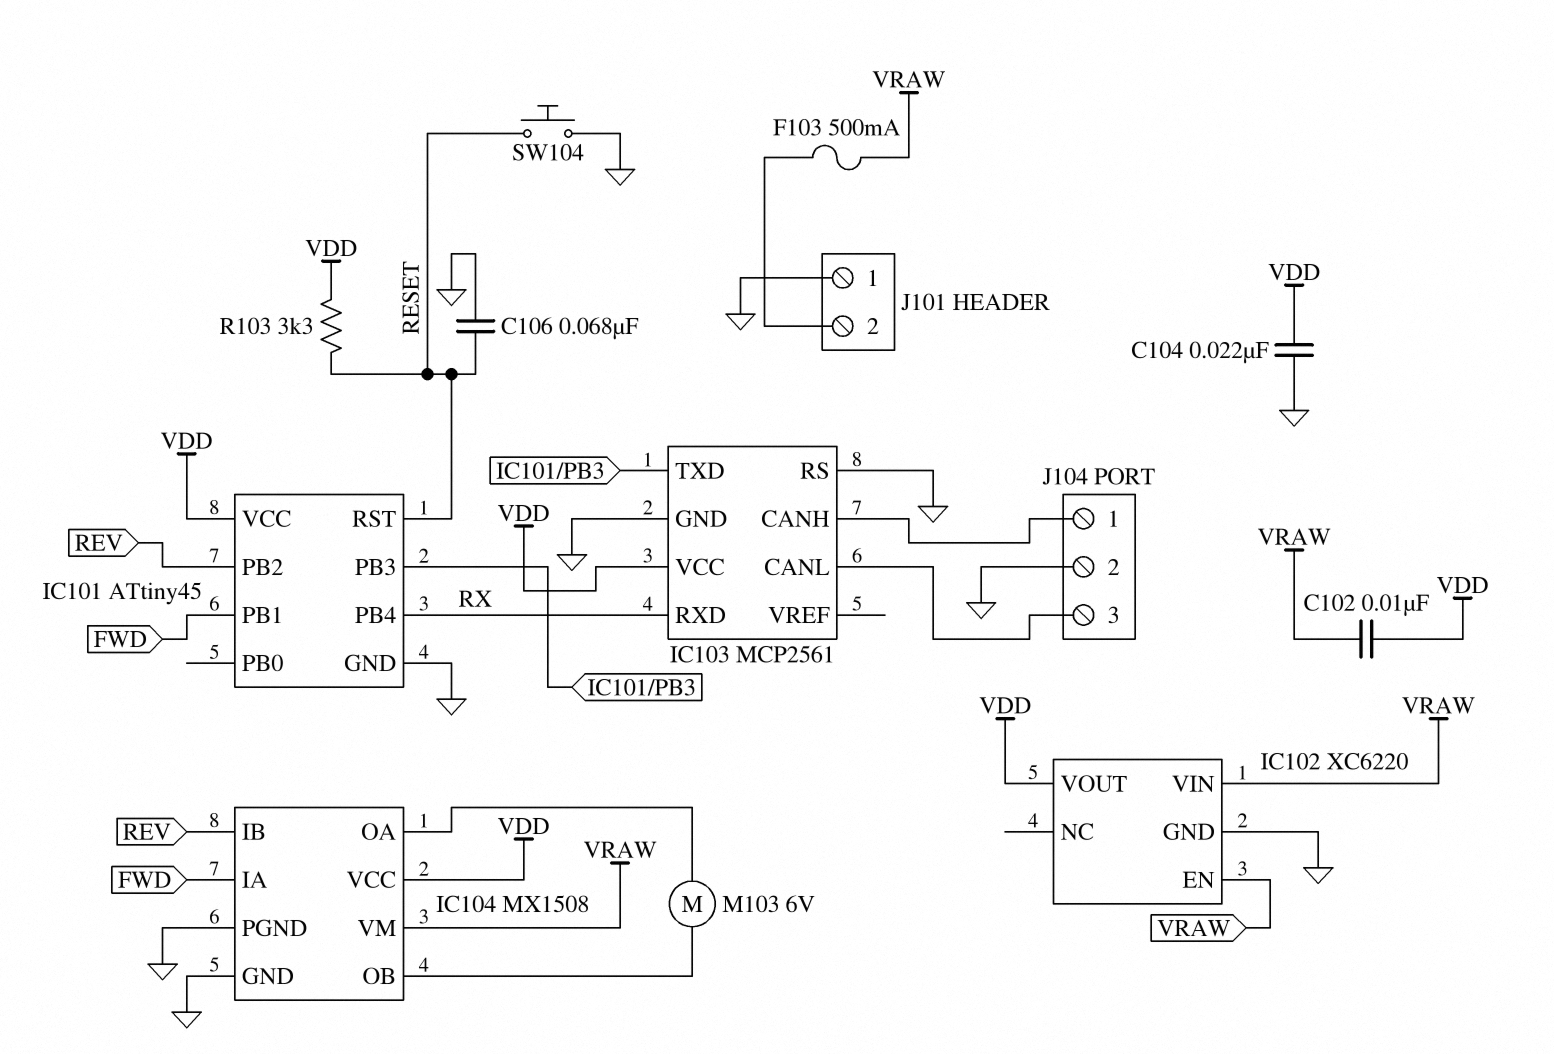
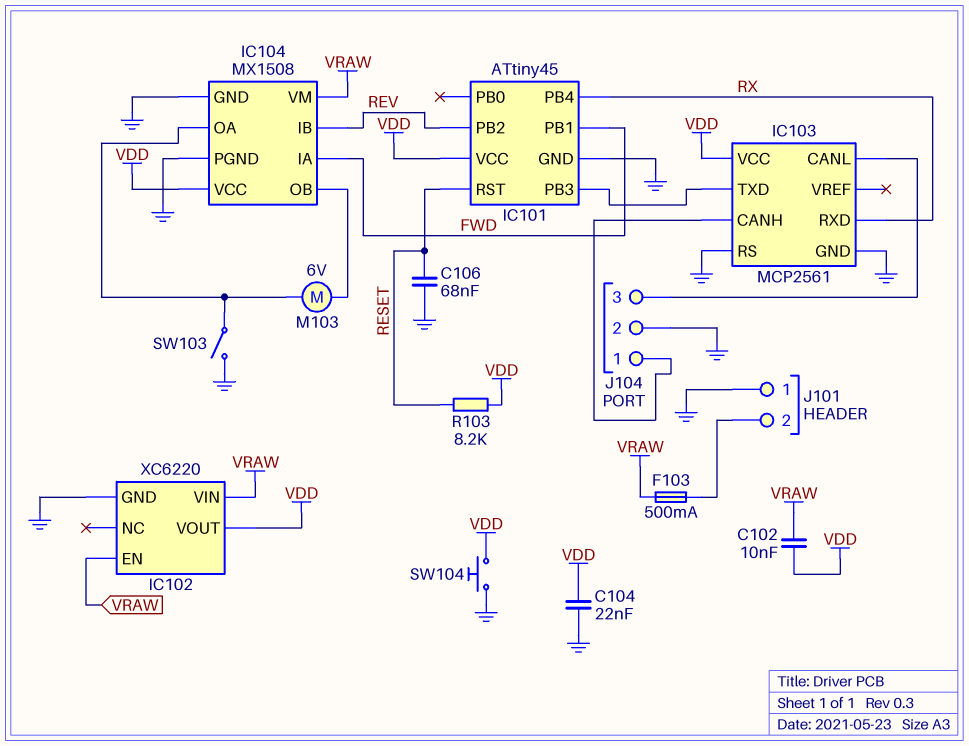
R103: 3.3k (RESET, VDD) -> 8.2k (RESET, VDD)
SW103: none -> switch (GND, IC104/OA)
SW104: button (GND, RESET) -> button (GND, VDD)

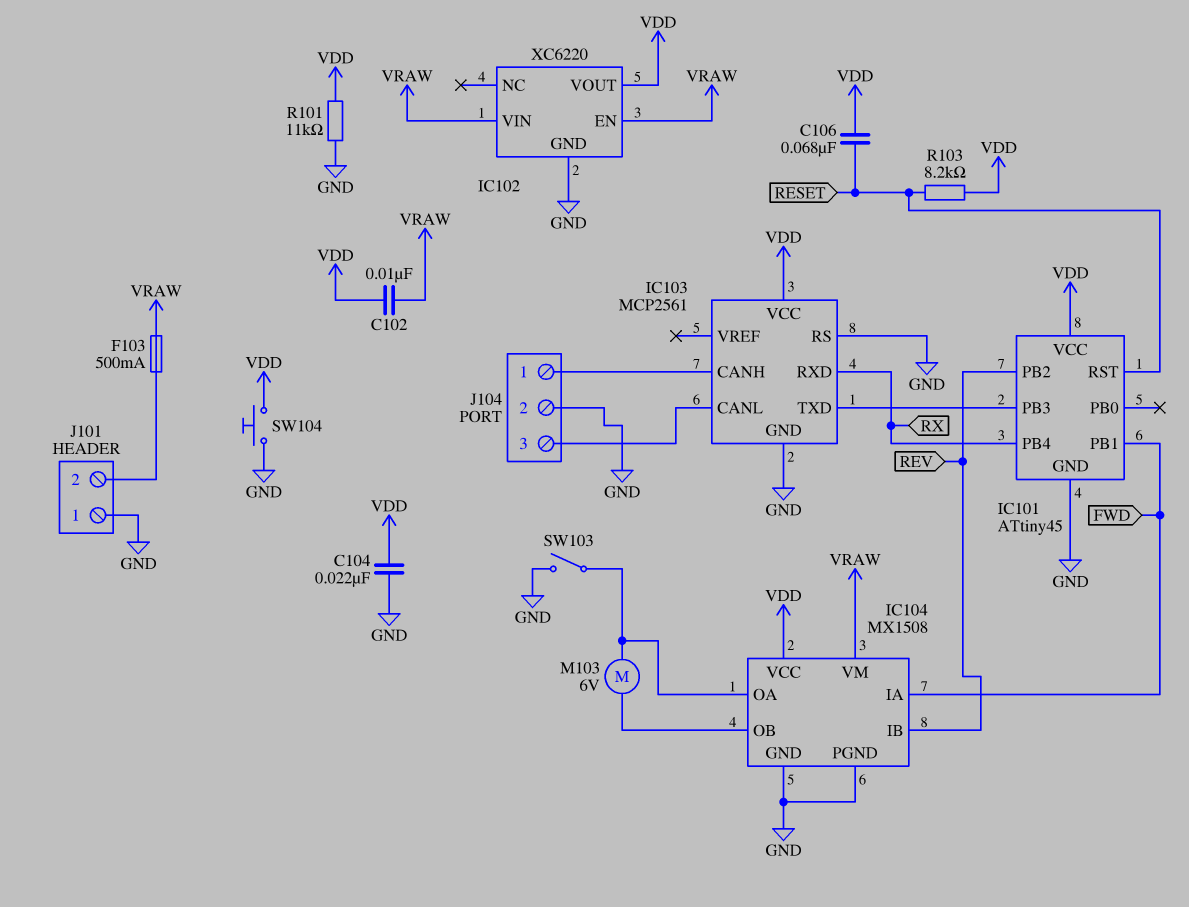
C106: 68nF (GND, RESET) -> 68nF (RESET, VDD)
R101: none -> 11k (GND, VDD)

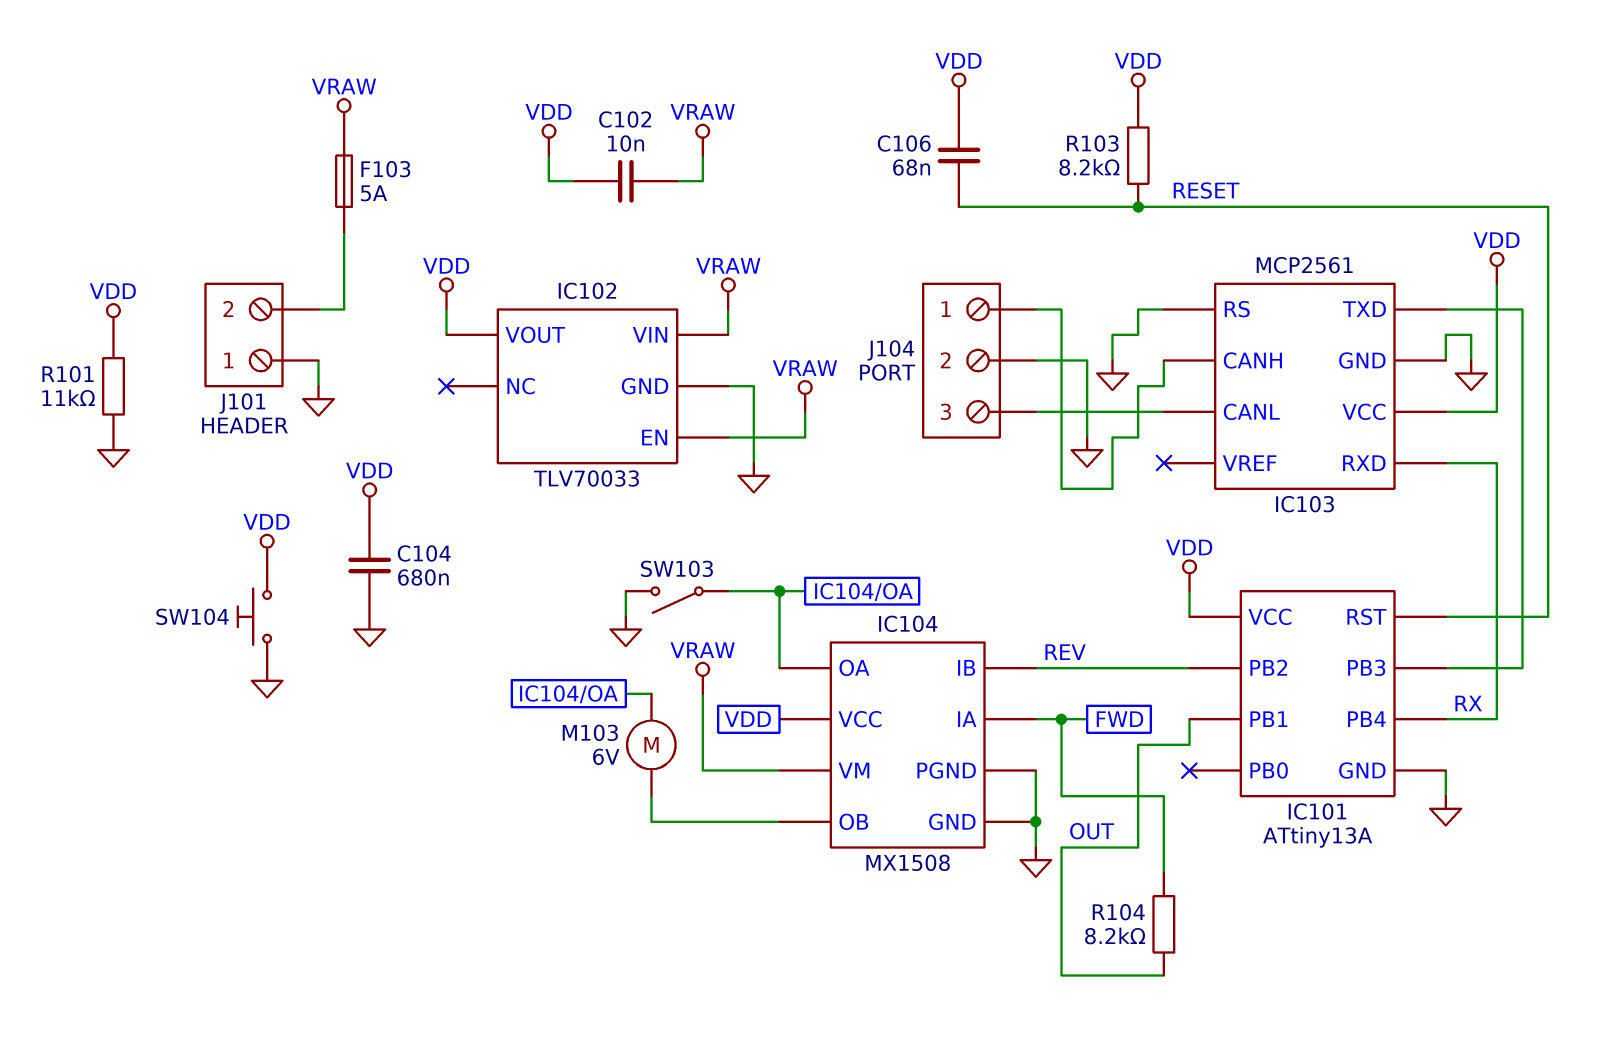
C104: 22nF (GND, VDD) -> 680nF (GND, VDD)
F103: 500mA (J101/2, VRAW) -> 5A (J101/2, VRAW)
IC101: ATtiny45 -> ATtiny13A
IC101 pin PB1: FWD -> OUT
IC102: XC6220 -> TLV70033
R104: none -> 8.2k (FWD, OUT)

